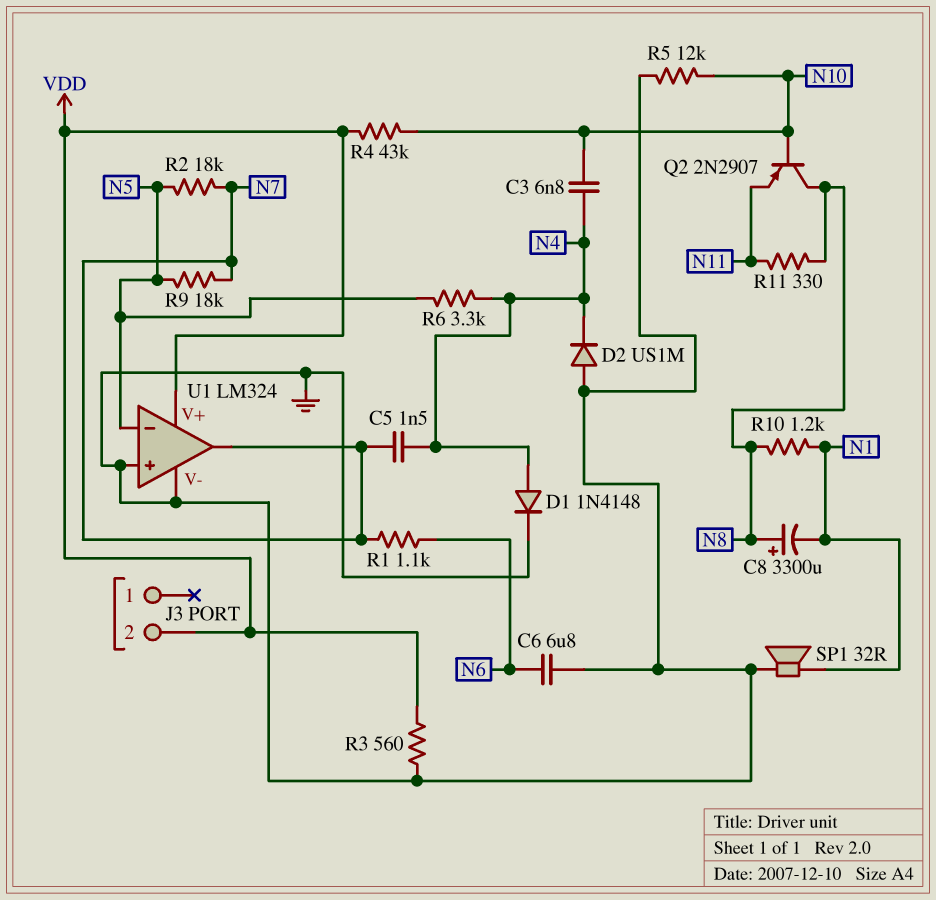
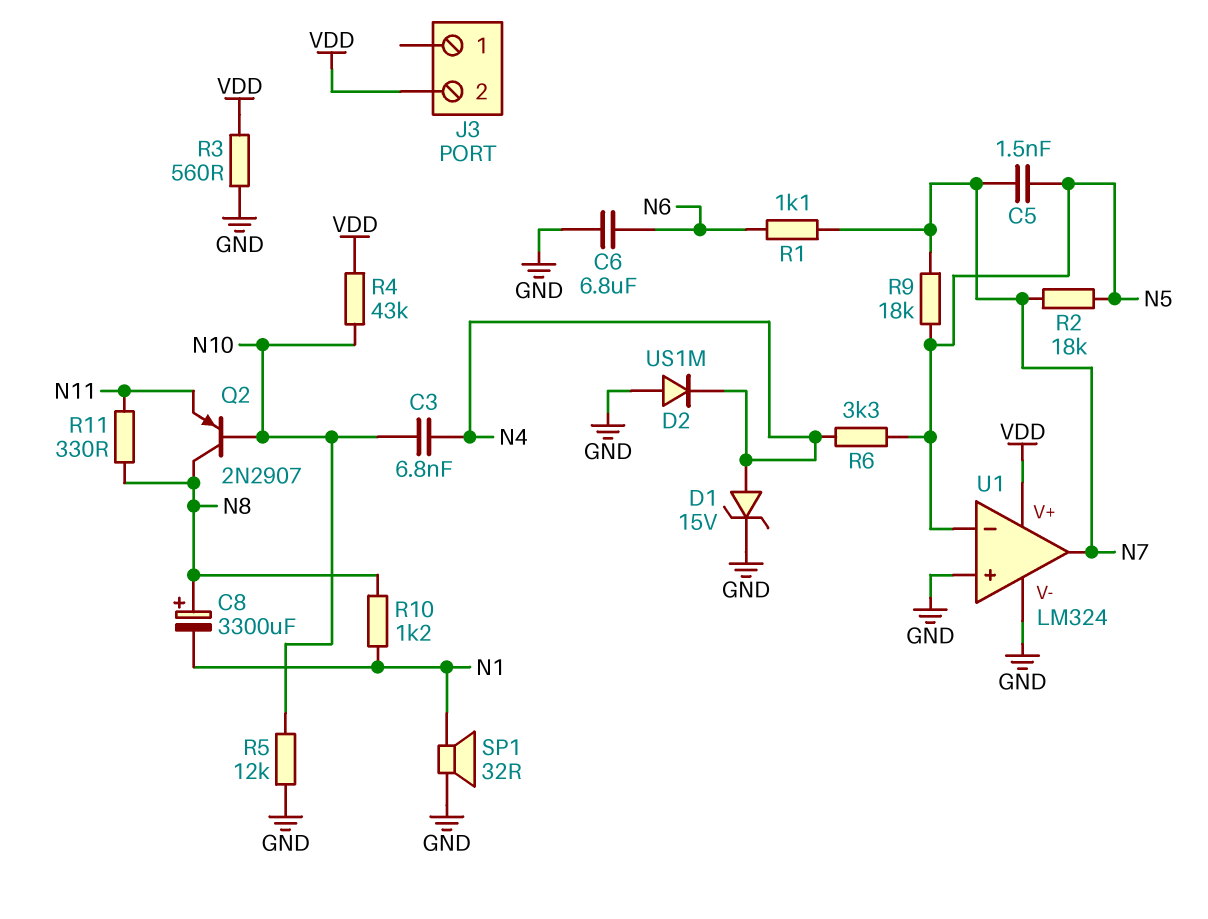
C5: 1.5nF (N4, N7) -> 1.5nF (N5, N7)
D1: diode 1N4148 (A N4, K GND) -> zener 15V (A N4, K GND)

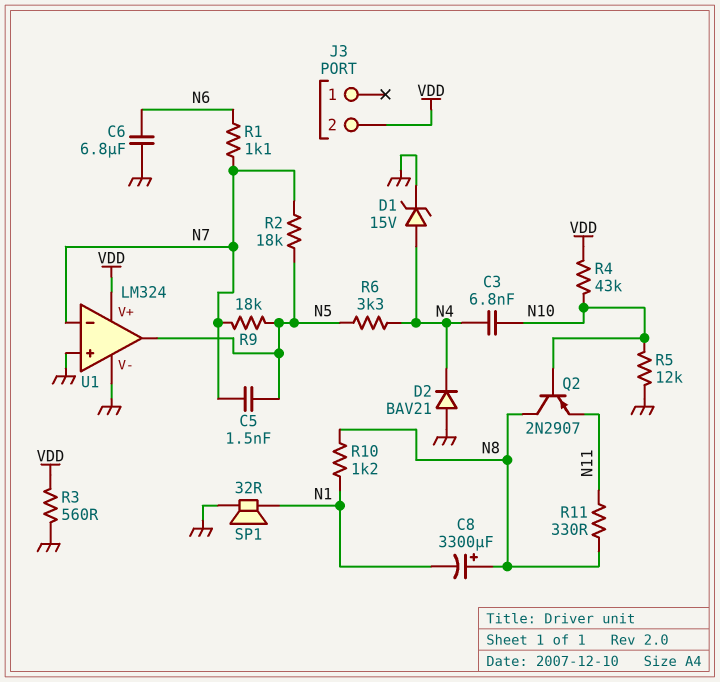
D2: diode US1M (A GND, K N4) -> diode BAV21 (A GND, K N4)
U1 pin in-: N5 -> N7
U1 pin out: N7 -> N5

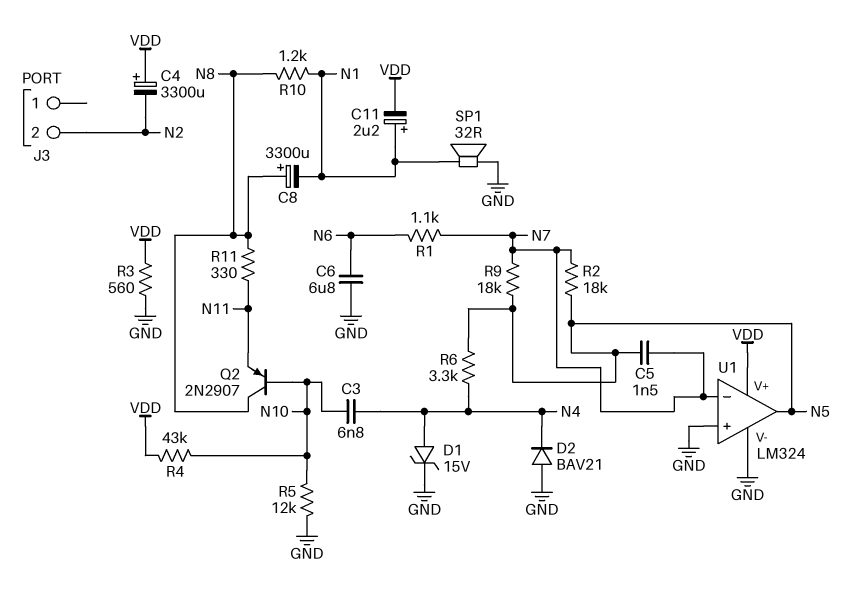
C4: none -> 3300uF (plus VDD, minus N2)
C11: none -> 2.2uF (plus N1, minus VDD)
J3 pin 2: VDD -> N2

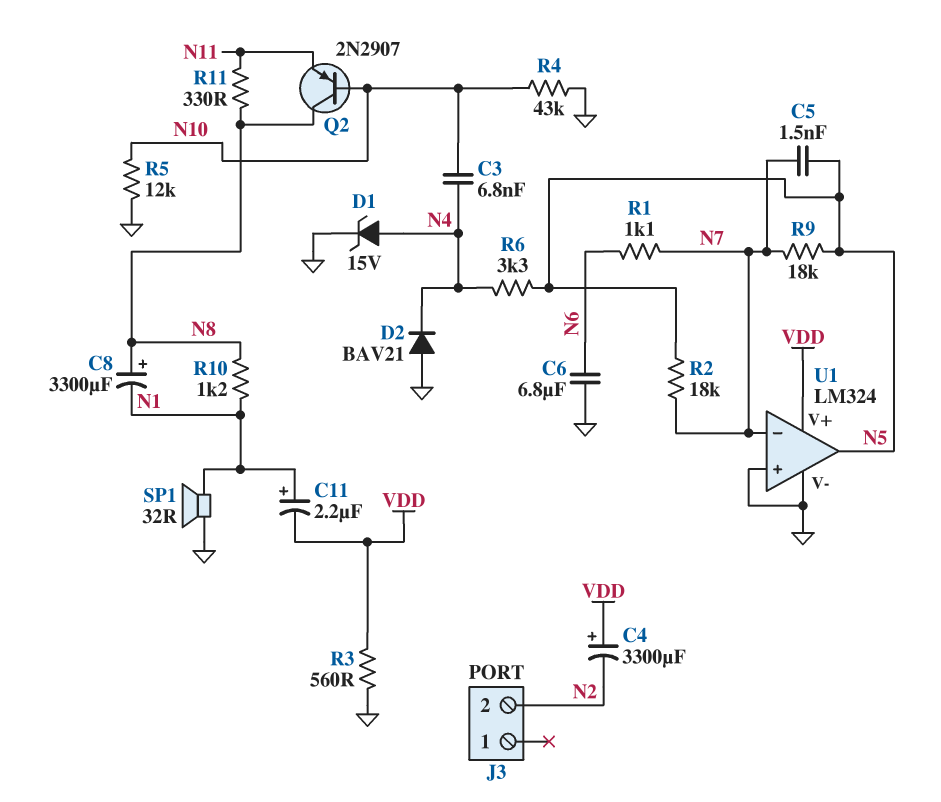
R4: 43k (N10, VDD) -> 43k (GND, N10)

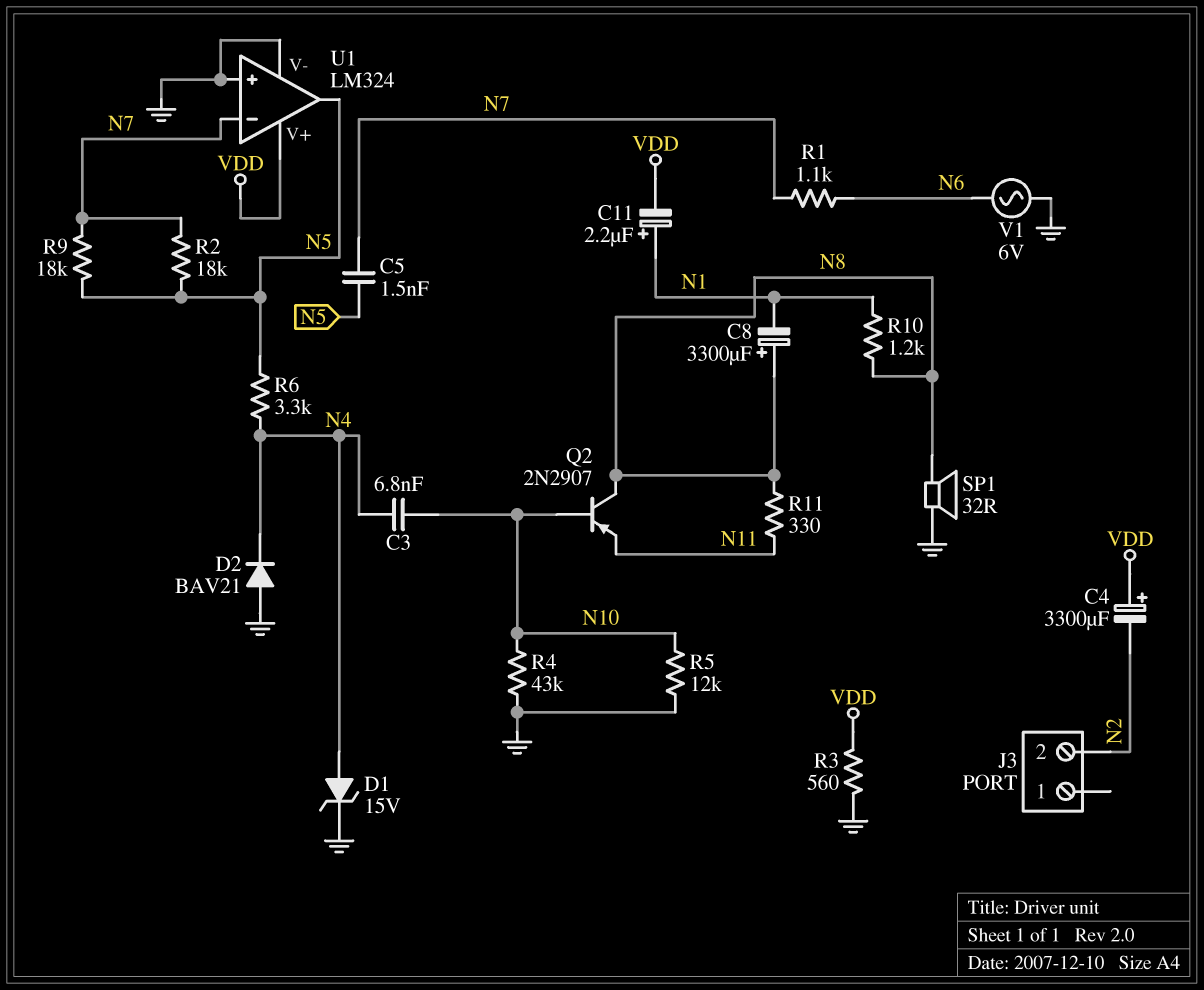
C6: 6.8uF (GND, N6) -> none
SP1: speaker 32R (GND, N1) -> speaker 32R (GND, N8)
V1: none -> AC 6V (GND, N6)

